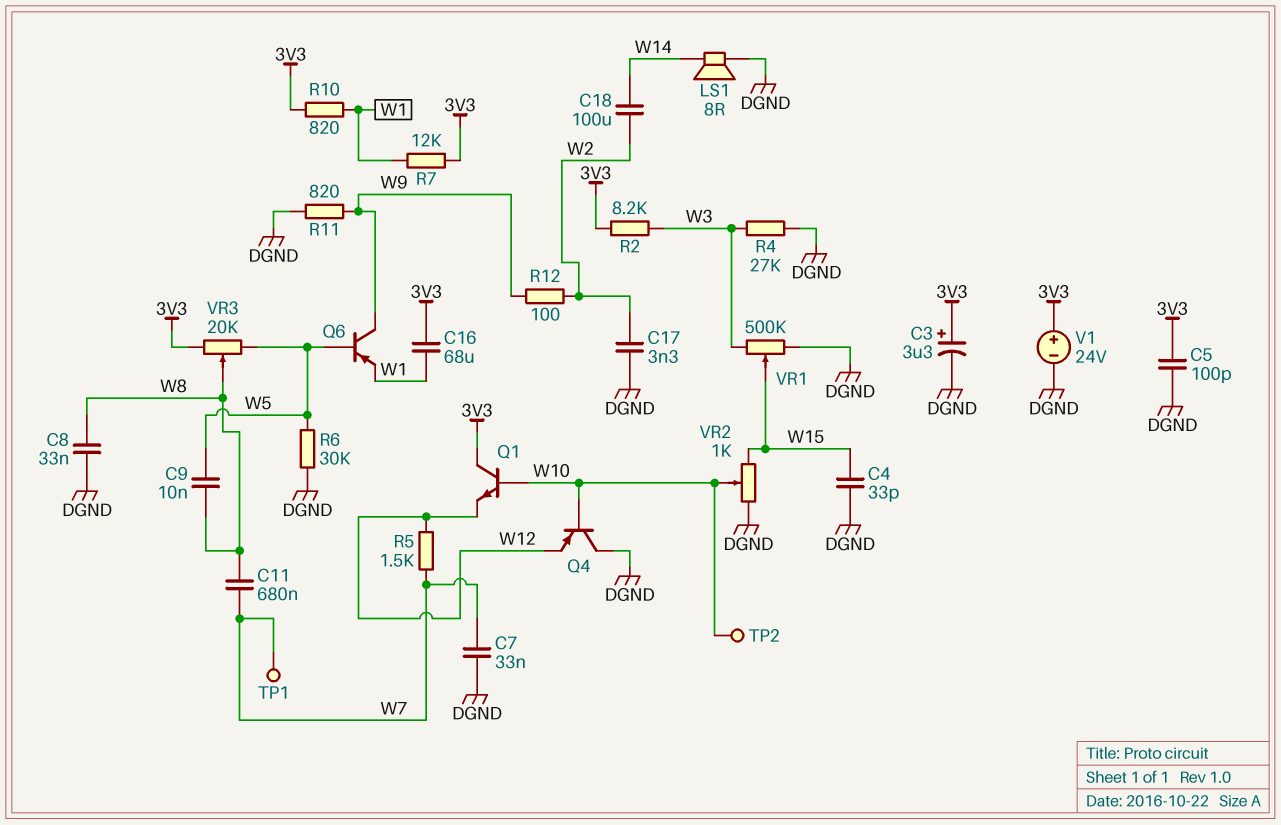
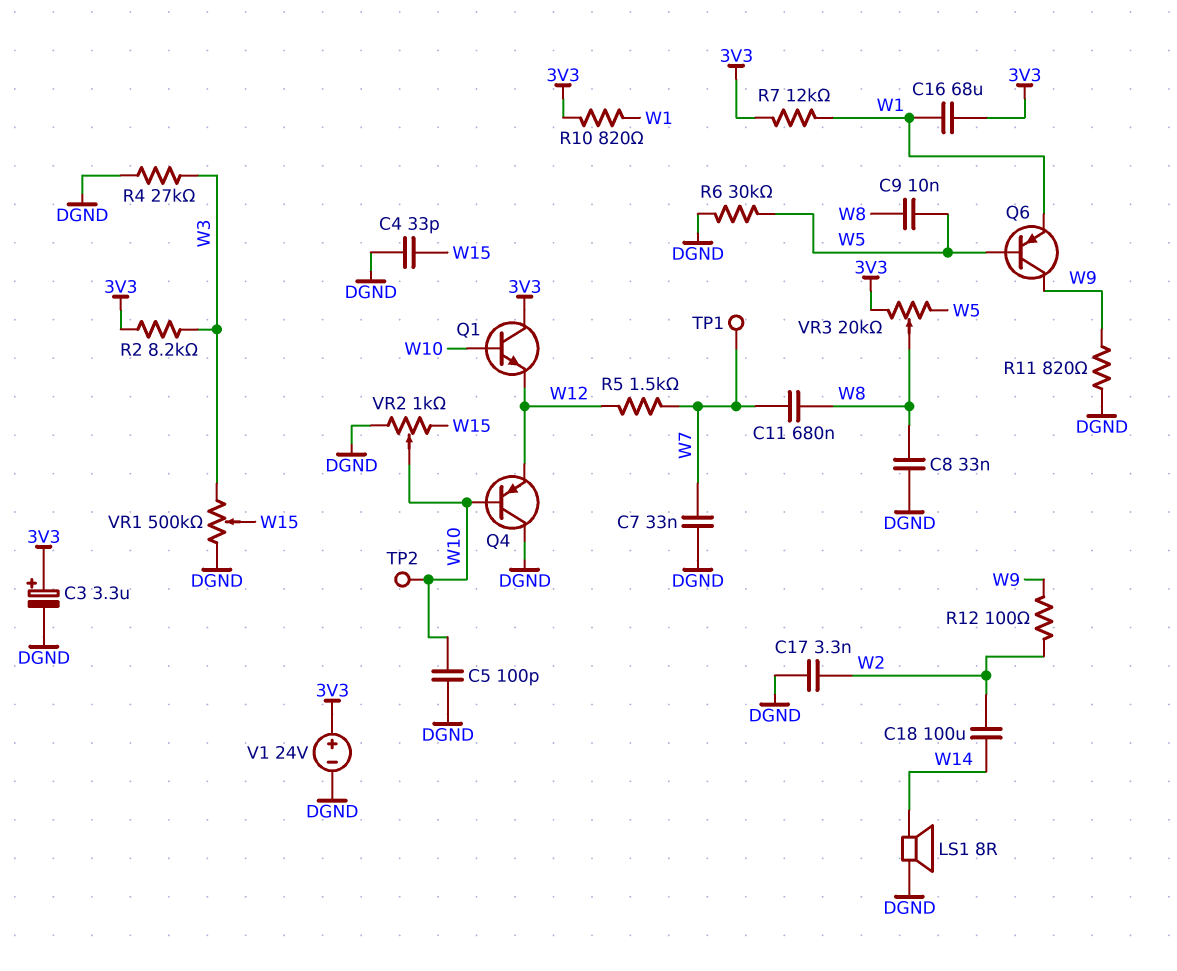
C5: 100pF (3V3, DGND) -> 100pF (DGND, W10)

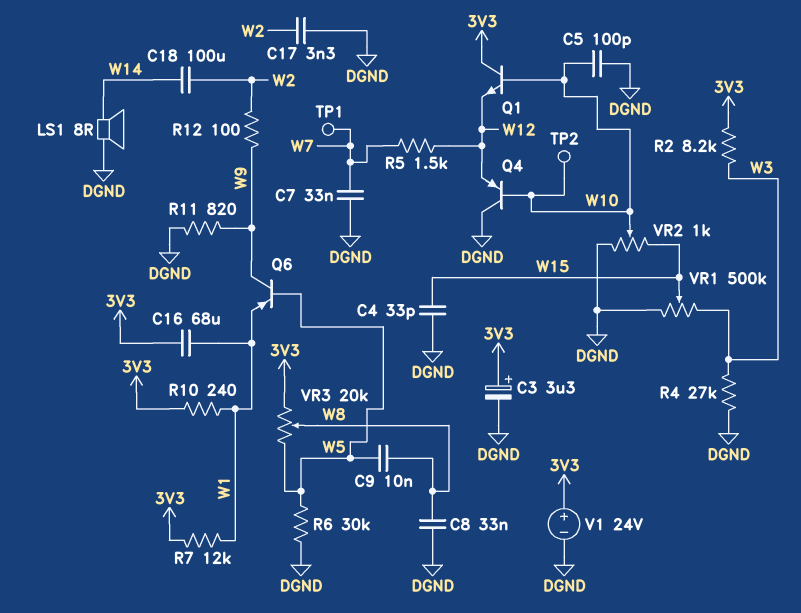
C11: 680nF (W7, W8) -> none
R10: 820 (3V3, W1) -> 240 (3V3, W1)

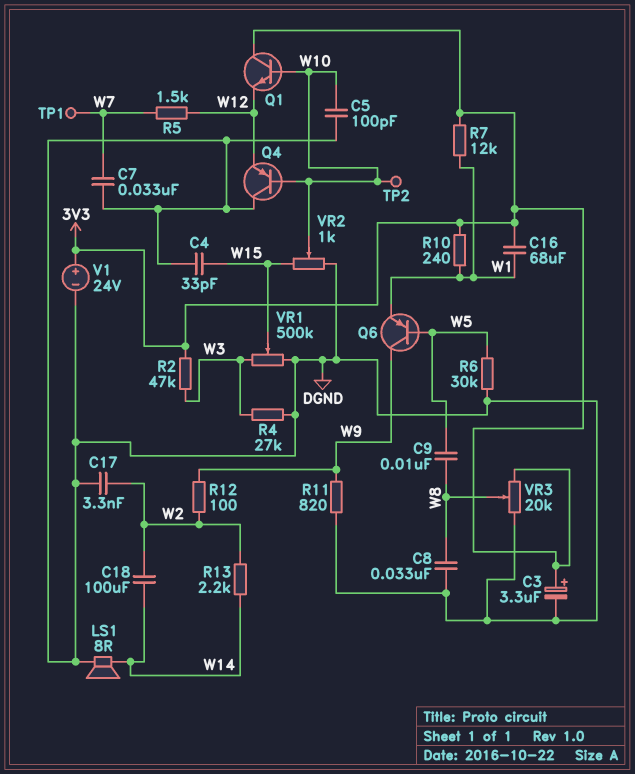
R2: 8.2k (3V3, W3) -> 47k (3V3, W3)
R13: none -> 2.2k (W2, W14)
VR3: 20k (3V3, W5, wiper W8) -> 20k (3V3, DGND, wiper W8)

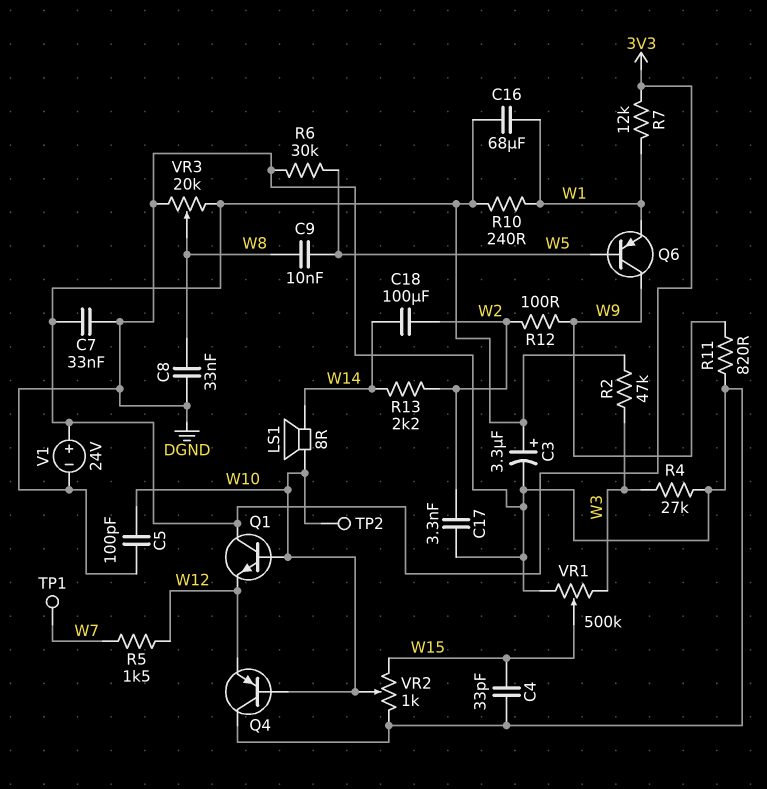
C7: 33nF (DGND, W7) -> 33nF (3V3, DGND)
LS1: speaker 8R (DGND, W14) -> speaker 8R (W10, W14)

